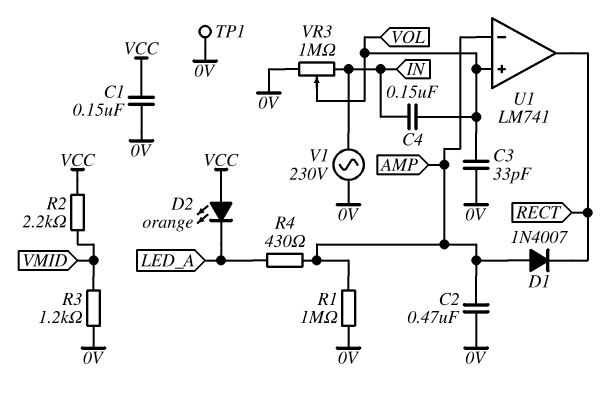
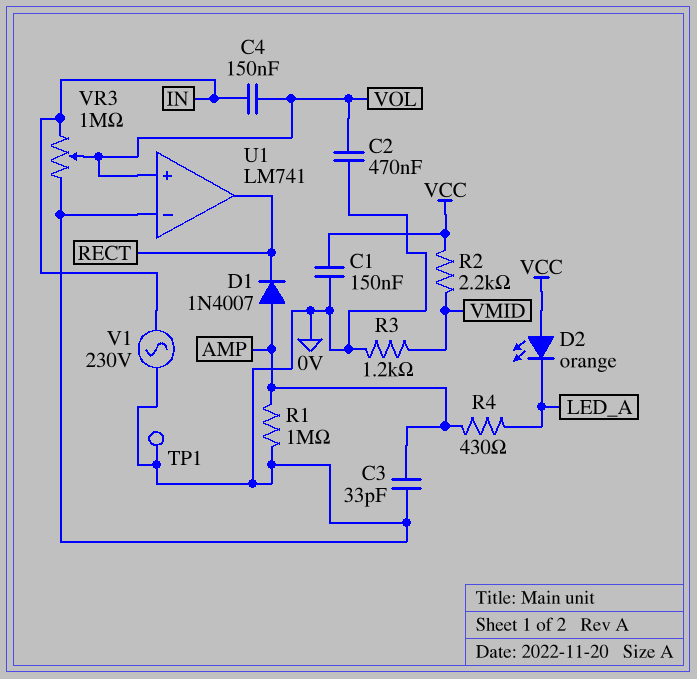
C2: 470nF (0V, AMP) -> 470nF (0V, VOL)
C3: 33pF (0V, VOL) -> 33pF (0V, AMP)
U1 pin in-: AMP -> 0V

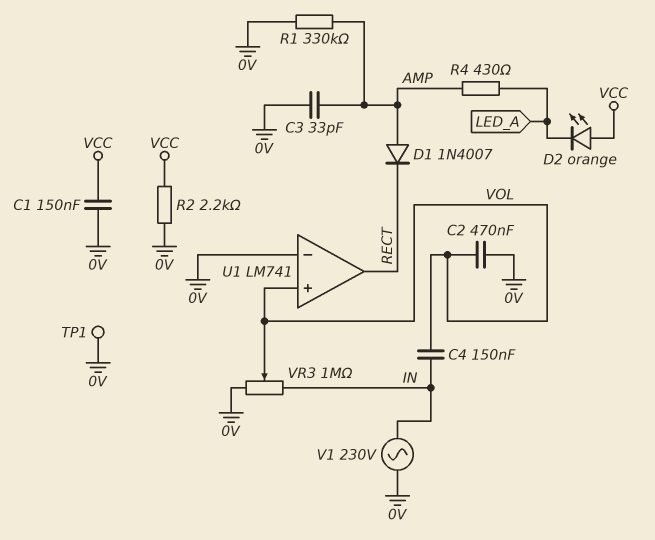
R1: 1M (0V, AMP) -> 330k (0V, AMP)
R2: 2.2k (VCC, VMID) -> 2.2k (0V, VCC)
R3: 1.2k (0V, VMID) -> none

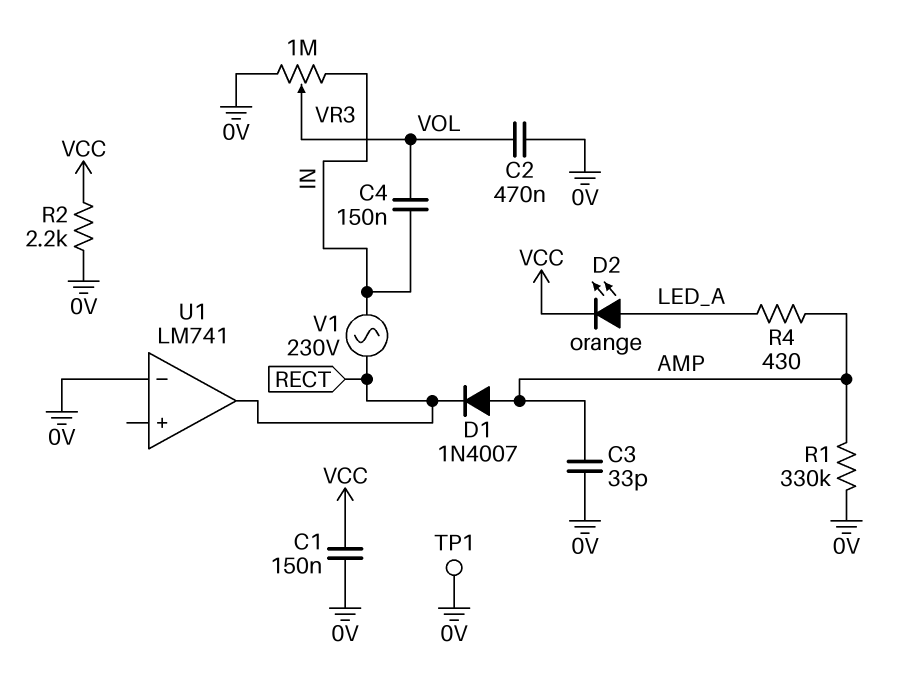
D2: LED orange (A VCC, K LED_A) -> LED orange (A LED_A, K VCC)
U1 pin in+: VOL -> none
V1: AC 230V (0V, IN) -> AC 230V (IN, RECT)

